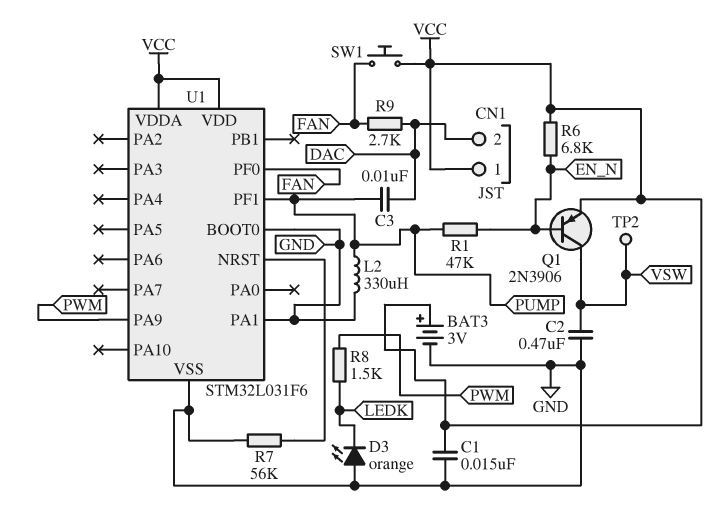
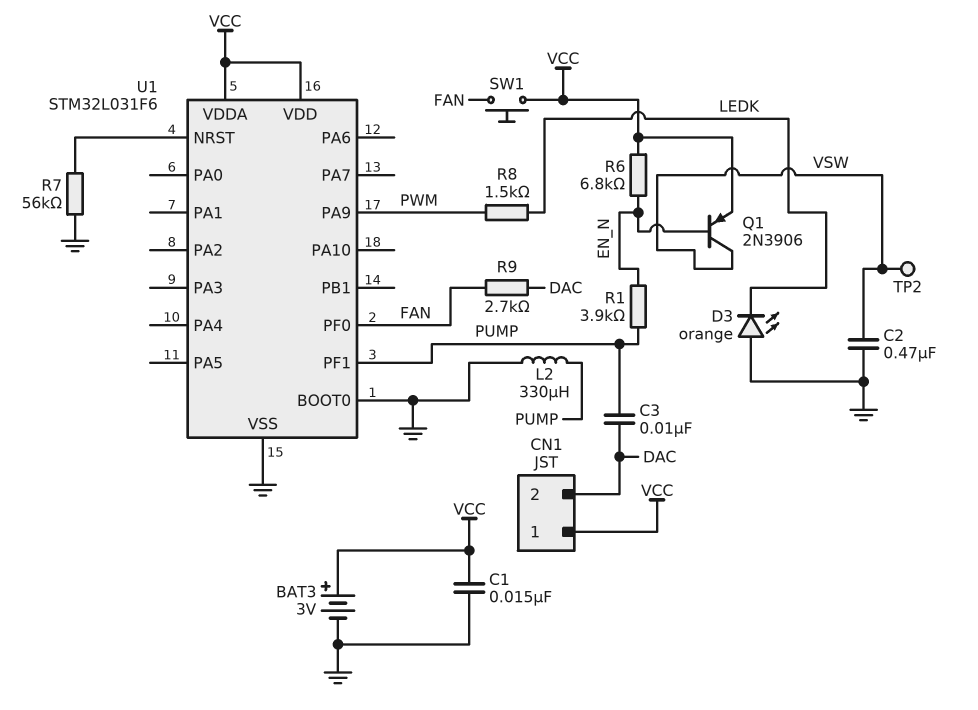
R1: 47k (EN_N, PUMP) -> 3.9k (EN_N, PUMP)
U1 pin PA1: GND -> none

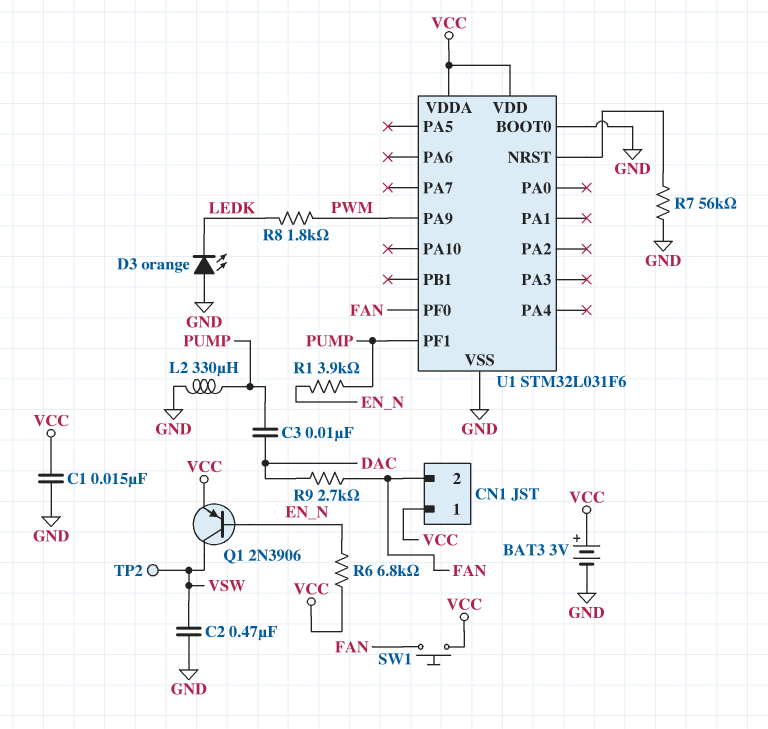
CN1 pin 2: DAC -> FAN
R8: 1.5k (LEDK, PWM) -> 1.8k (LEDK, PWM)

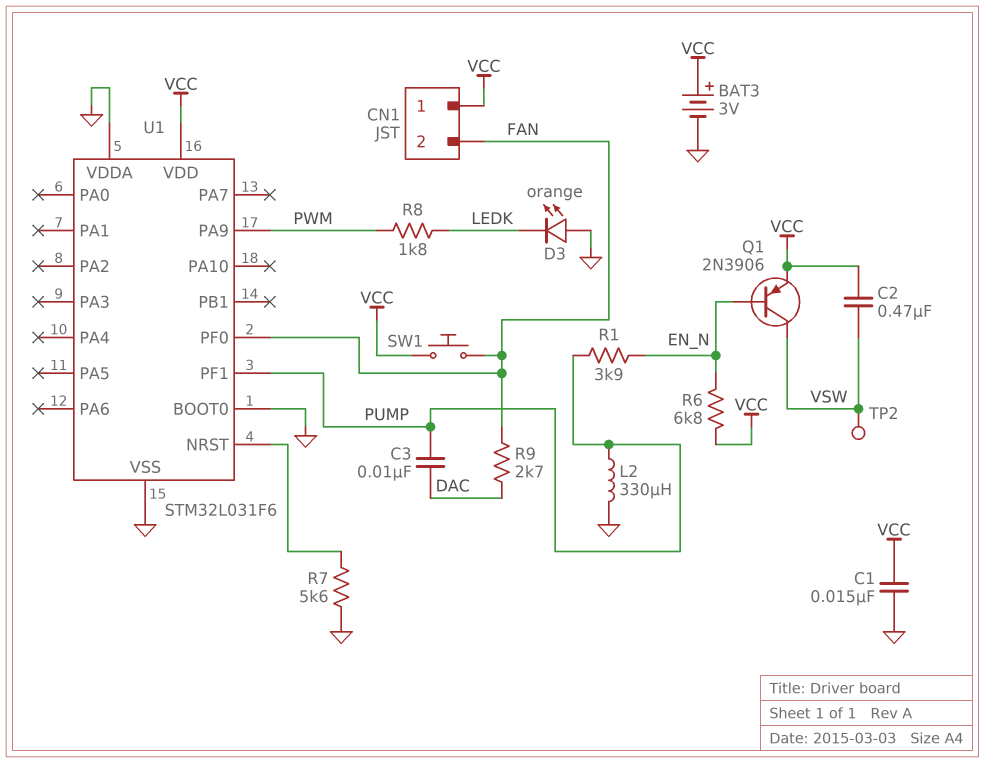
C2: 470nF (GND, VSW) -> 470nF (VCC, VSW)
R7: 56k (GND, U1/NRST) -> 5.6k (GND, U1/NRST)
U1 pin VDDA: VCC -> GND

